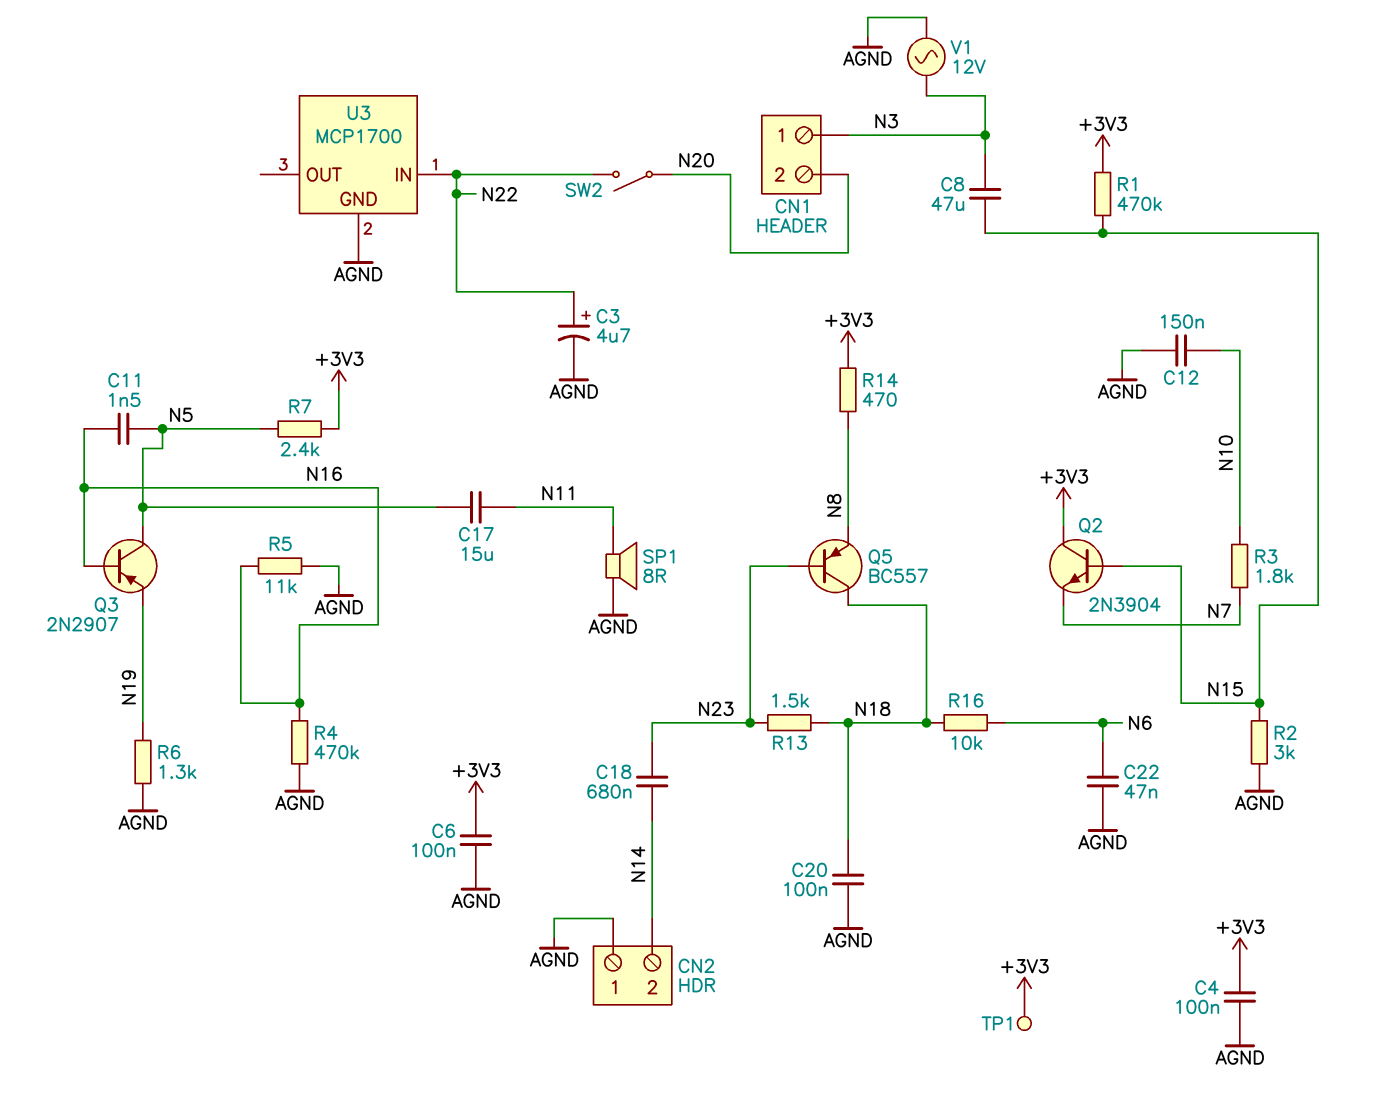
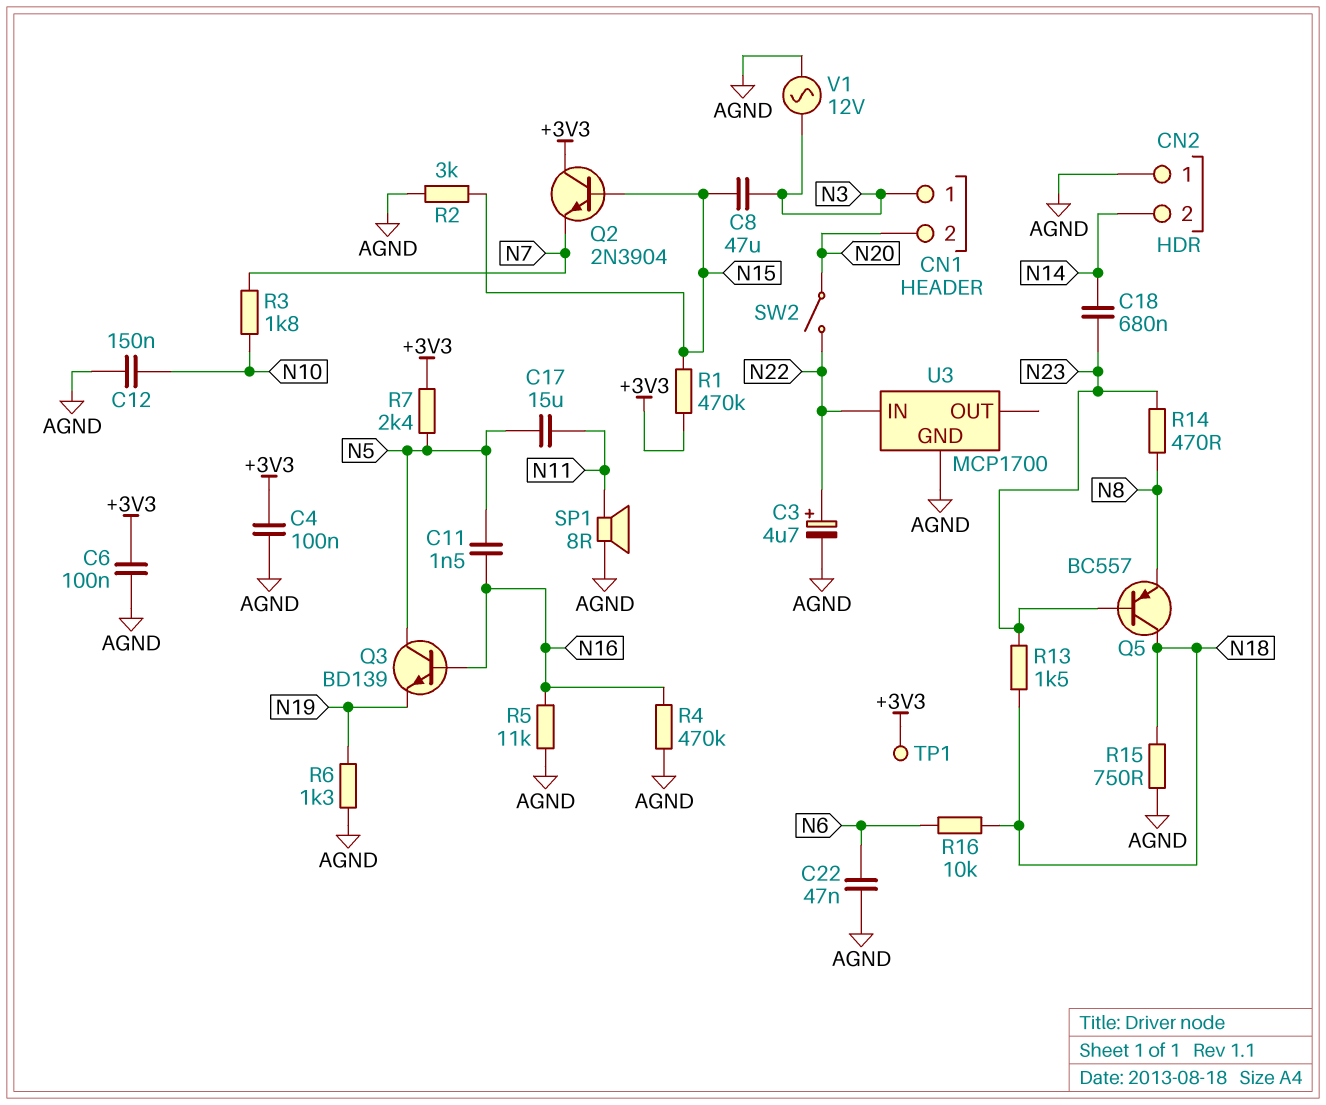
C20: 100nF (AGND, N18) -> none
Q3: PNP 2N2907 (B N16, C N5, E N19) -> NPN BD139 (B N16, C N5, E N19)
R14: 470 (+3V3, N8) -> 470 (N8, N23)
R15: none -> 750 (AGND, N18)

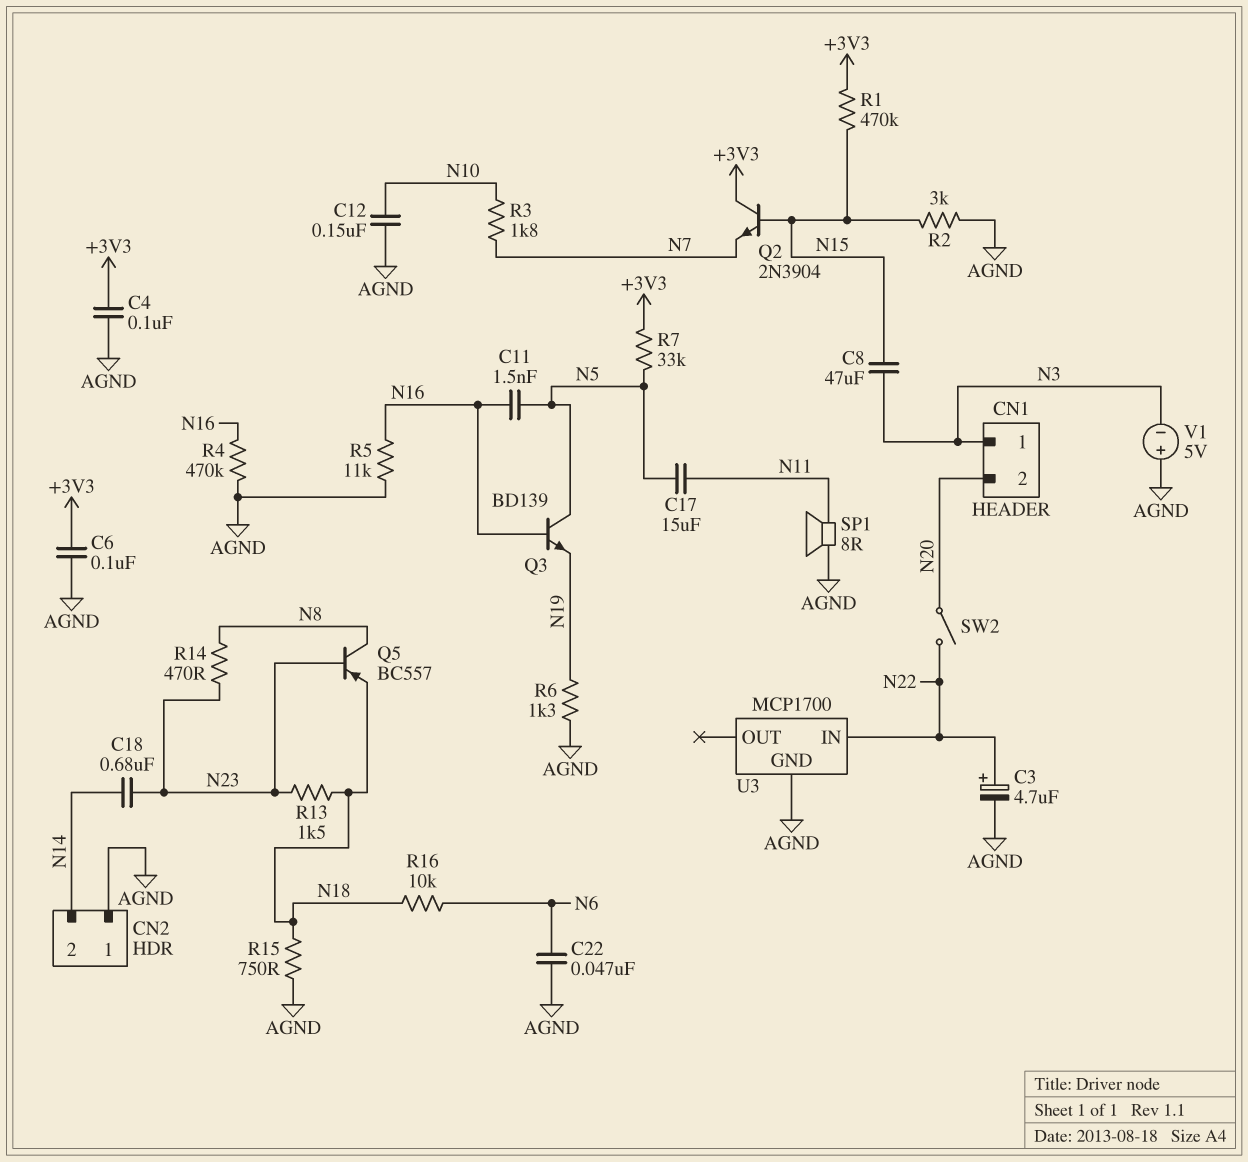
Q5: PNP BC557 (B N23, C N18, E N8) -> PNP BC557 (B N23, C N8, E N18)
R7: 2.4k (+3V3, N5) -> 33k (+3V3, N5)
TP1: test point (+3V3) -> none
V1: AC 12V (AGND, N3) -> 5V (plus AGND, minus N3)

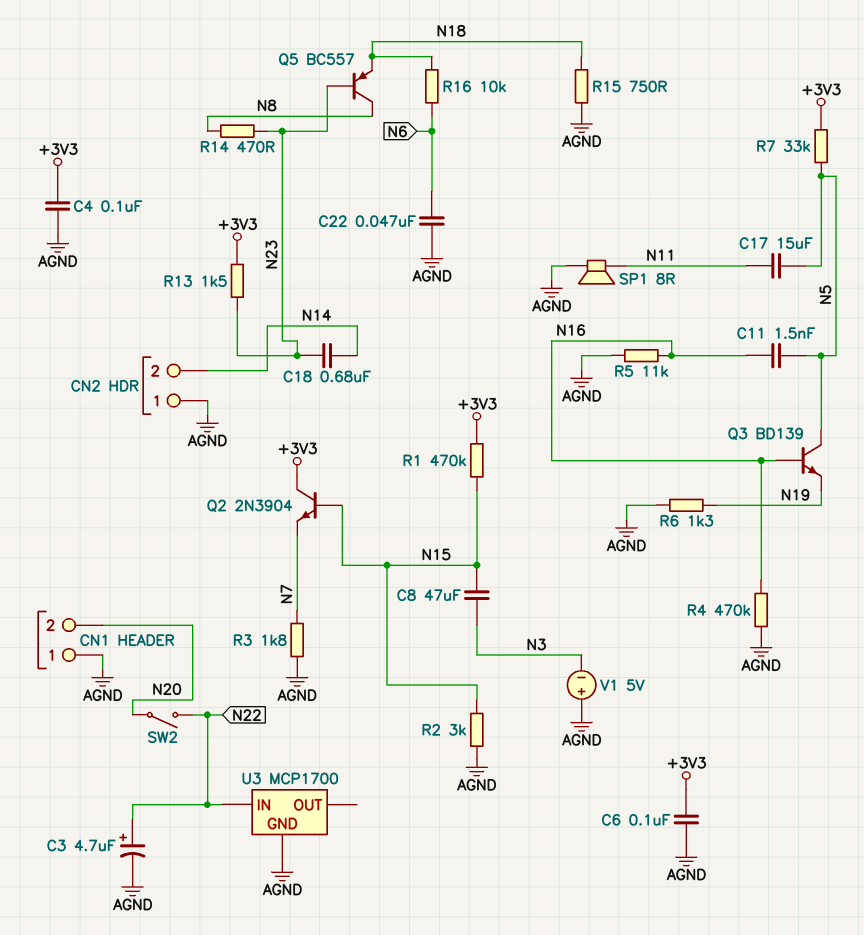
C12: 150nF (AGND, N10) -> none
CN1 pin 1: N3 -> AGND
R3: 1.8k (N7, N10) -> 1.8k (AGND, N7)
R13: 1.5k (N18, N23) -> 1.5k (+3V3, N23)

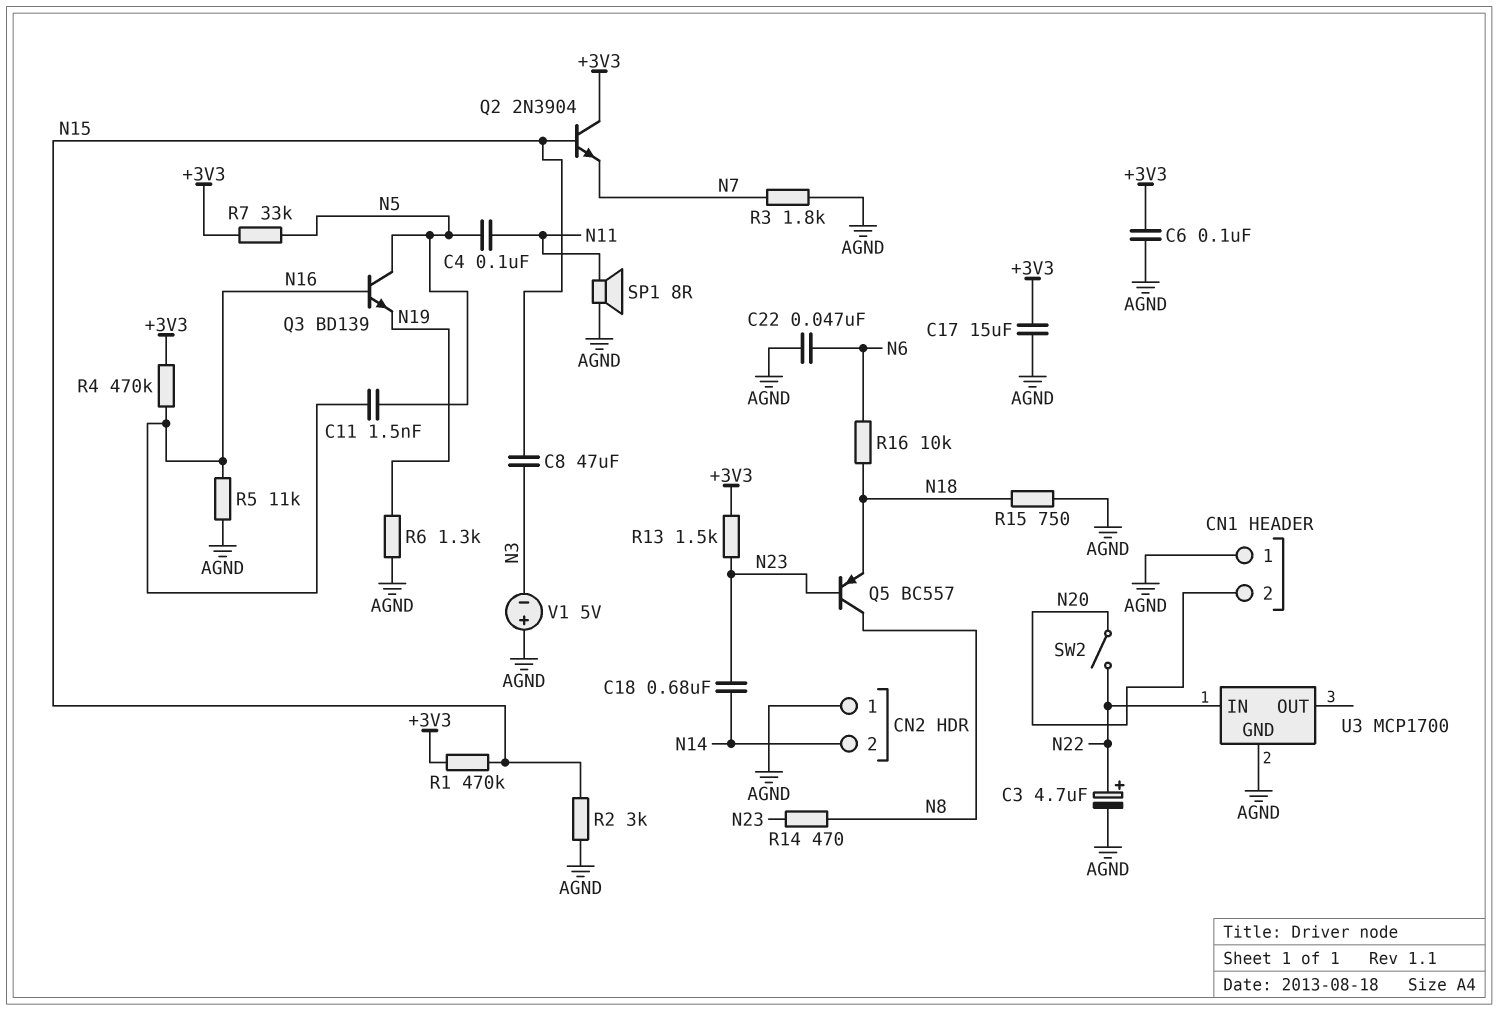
C4: 100nF (+3V3, AGND) -> 100nF (N5, N11)
C17: 15uF (N5, N11) -> 15uF (+3V3, AGND)
R4: 470k (AGND, N16) -> 470k (+3V3, N16)

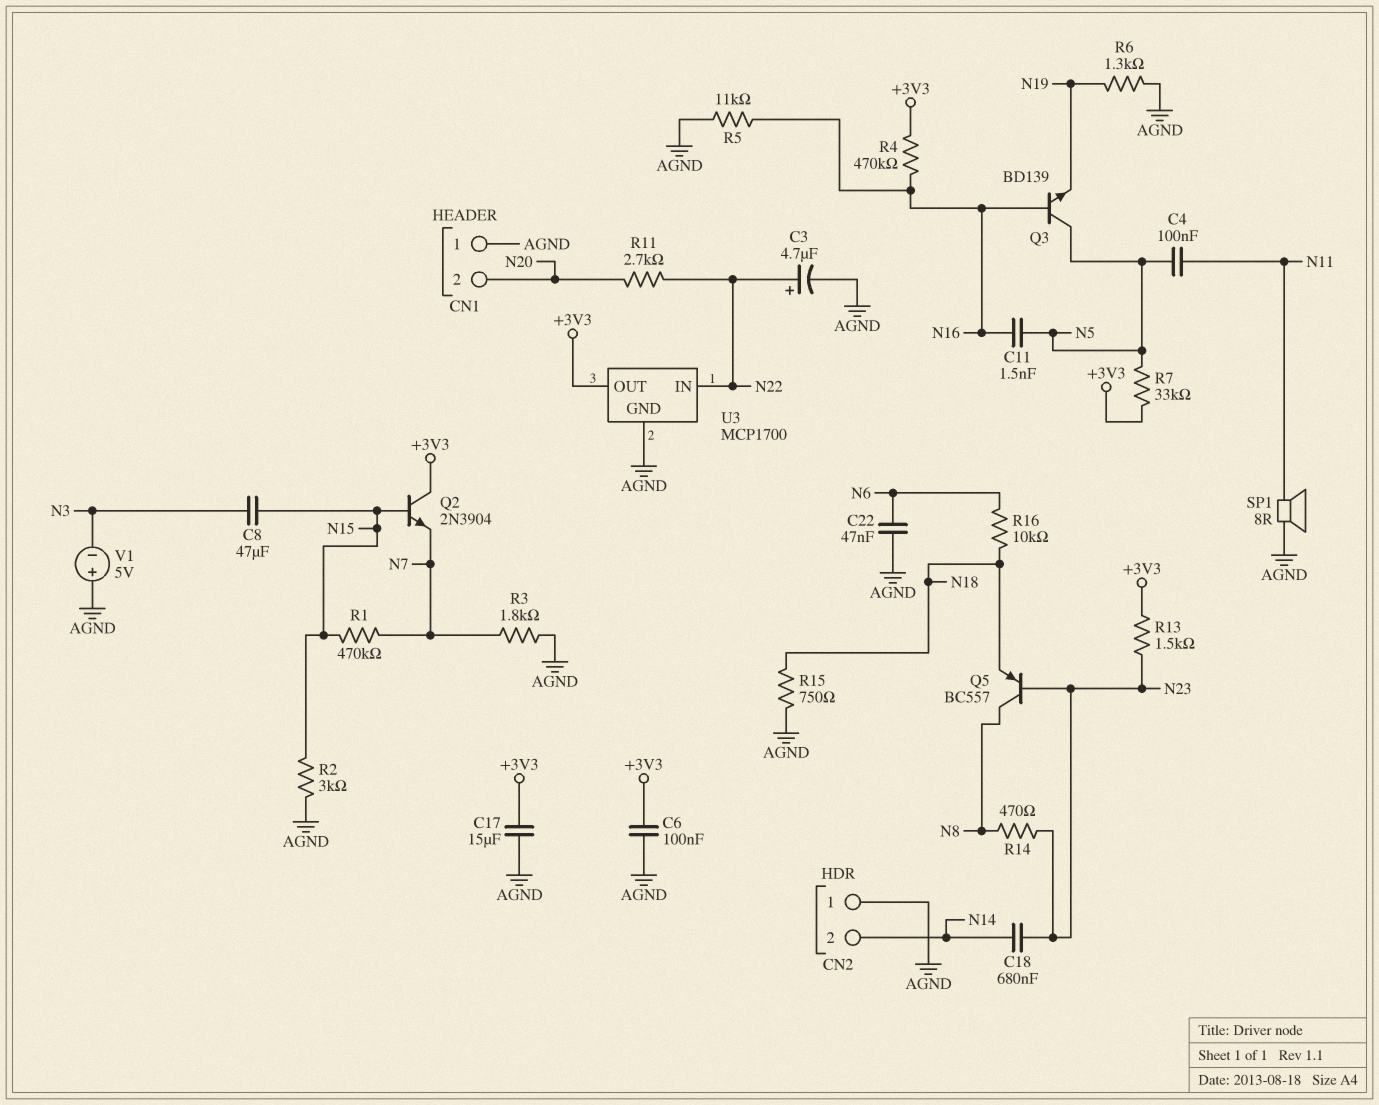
R1: 470k (+3V3, N15) -> 470k (N7, N15)
R11: none -> 2.7k (N20, N22)
SW2: switch (N20, N22) -> none
U3 pin OUT: none -> +3V3

